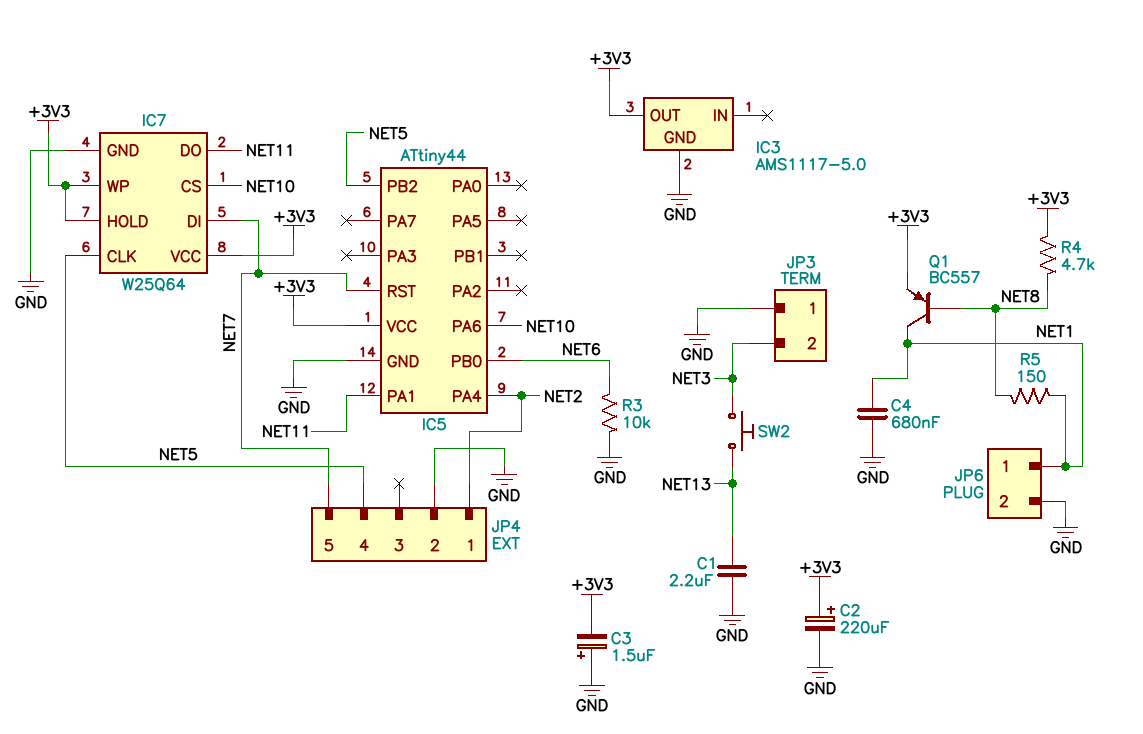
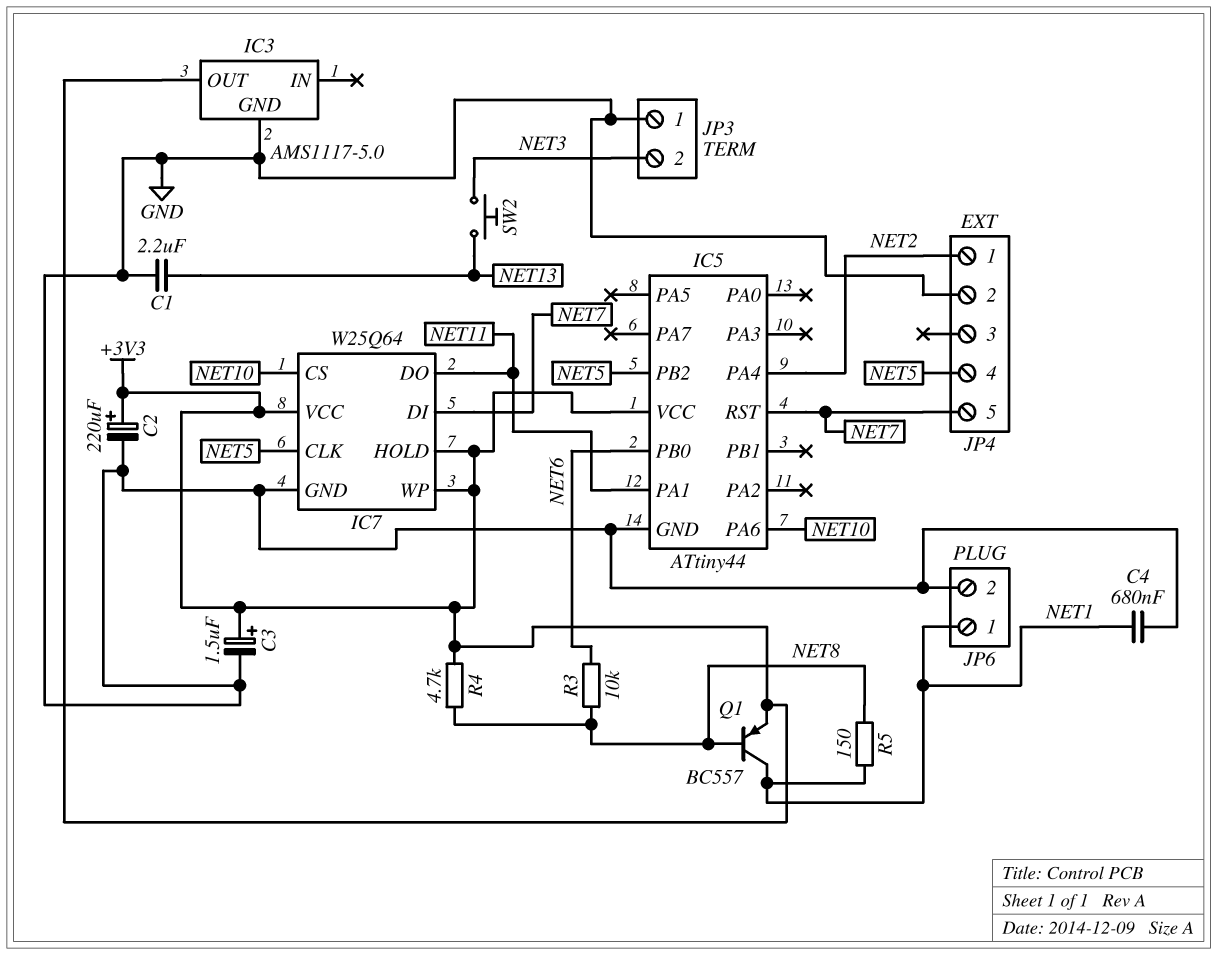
C3: 1.5uF (plus GND, minus +3V3) -> 1.5uF (plus +3V3, minus GND)
R3: 10k (GND, NET6) -> 10k (NET6, NET8)

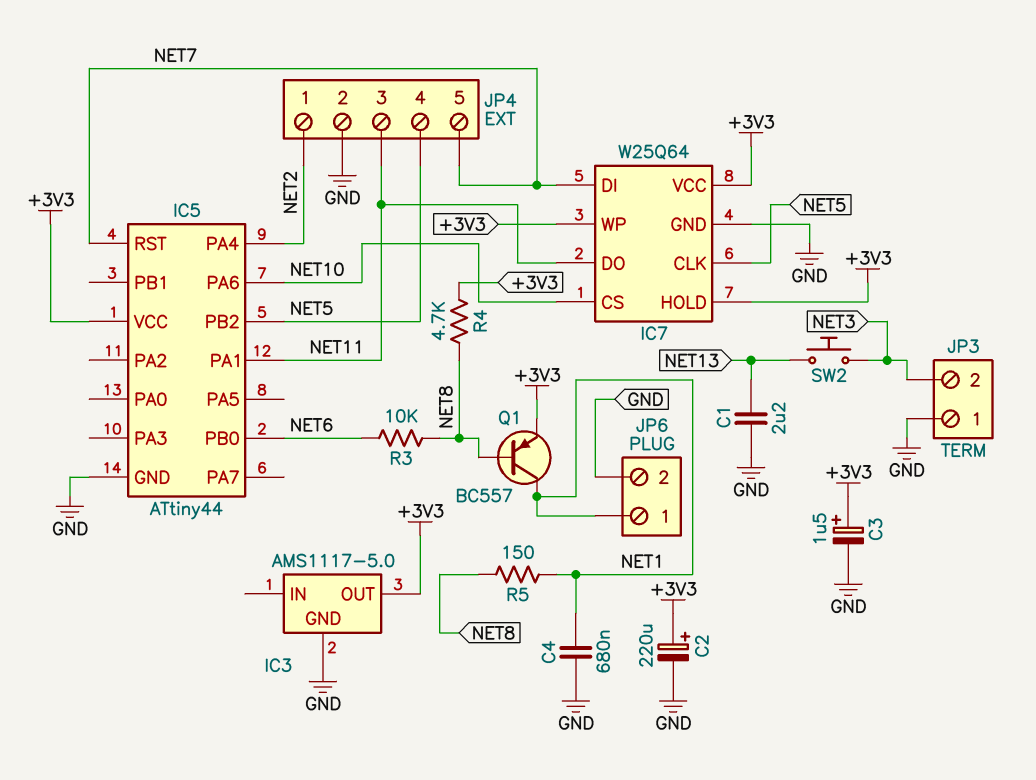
JP4 pin 3: none -> NET11

